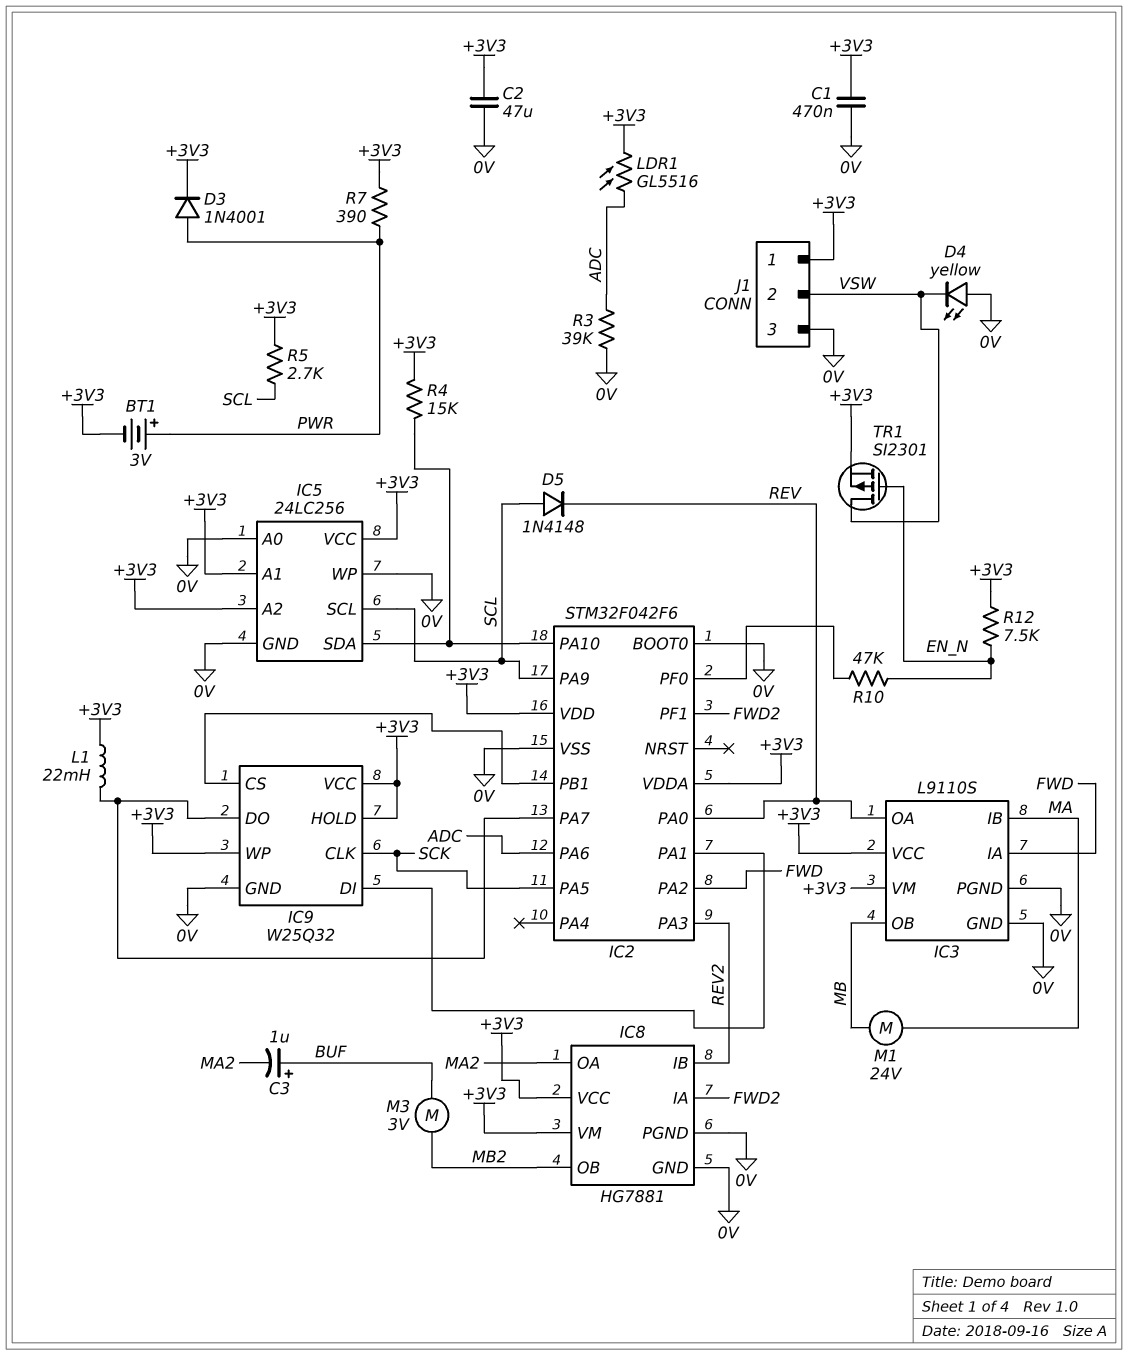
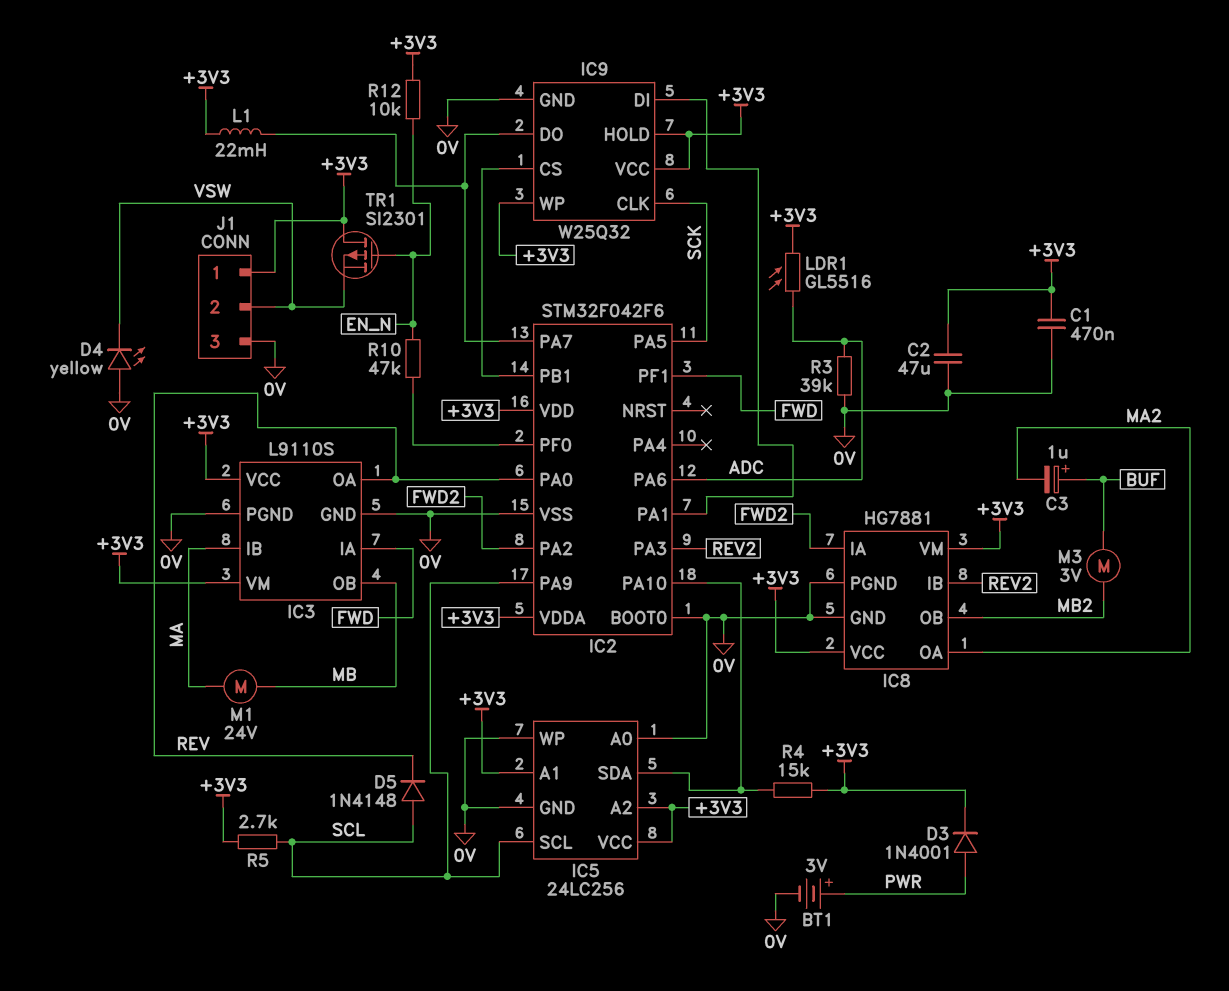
BT1: 3V (plus PWR, minus +3V3) -> 3V (plus PWR, minus 0V)
IC2 pin PA2: FWD -> FWD2
IC2 pin PF1: FWD2 -> FWD
R7: 390 (+3V3, PWR) -> none
R12: 7.5k (+3V3, EN_N) -> 10k (+3V3, EN_N)
TR1: PMOS SI2301 (G EN_N, D VSW, S +3V3) -> PMOS SI2301 (G EN_N, D +3V3, S VSW)

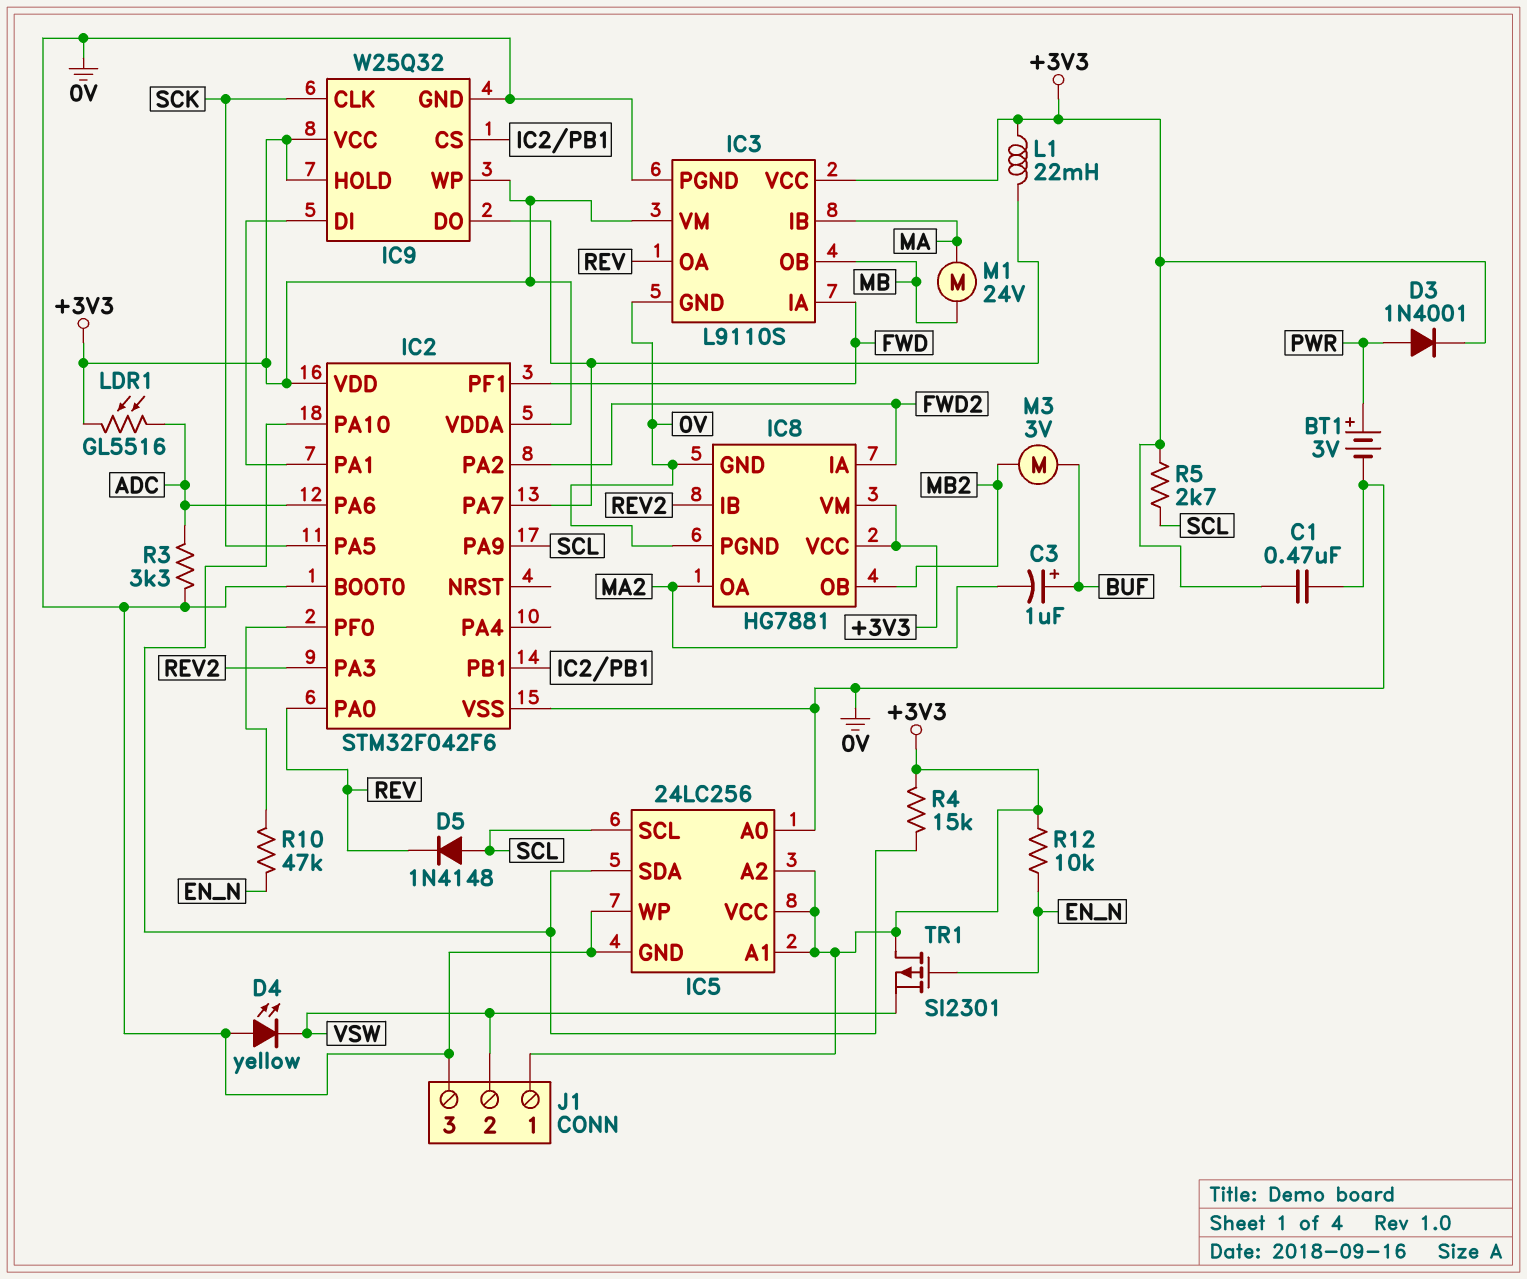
C2: 47uF (+3V3, 0V) -> none
R3: 39k (0V, ADC) -> 3.3k (0V, ADC)

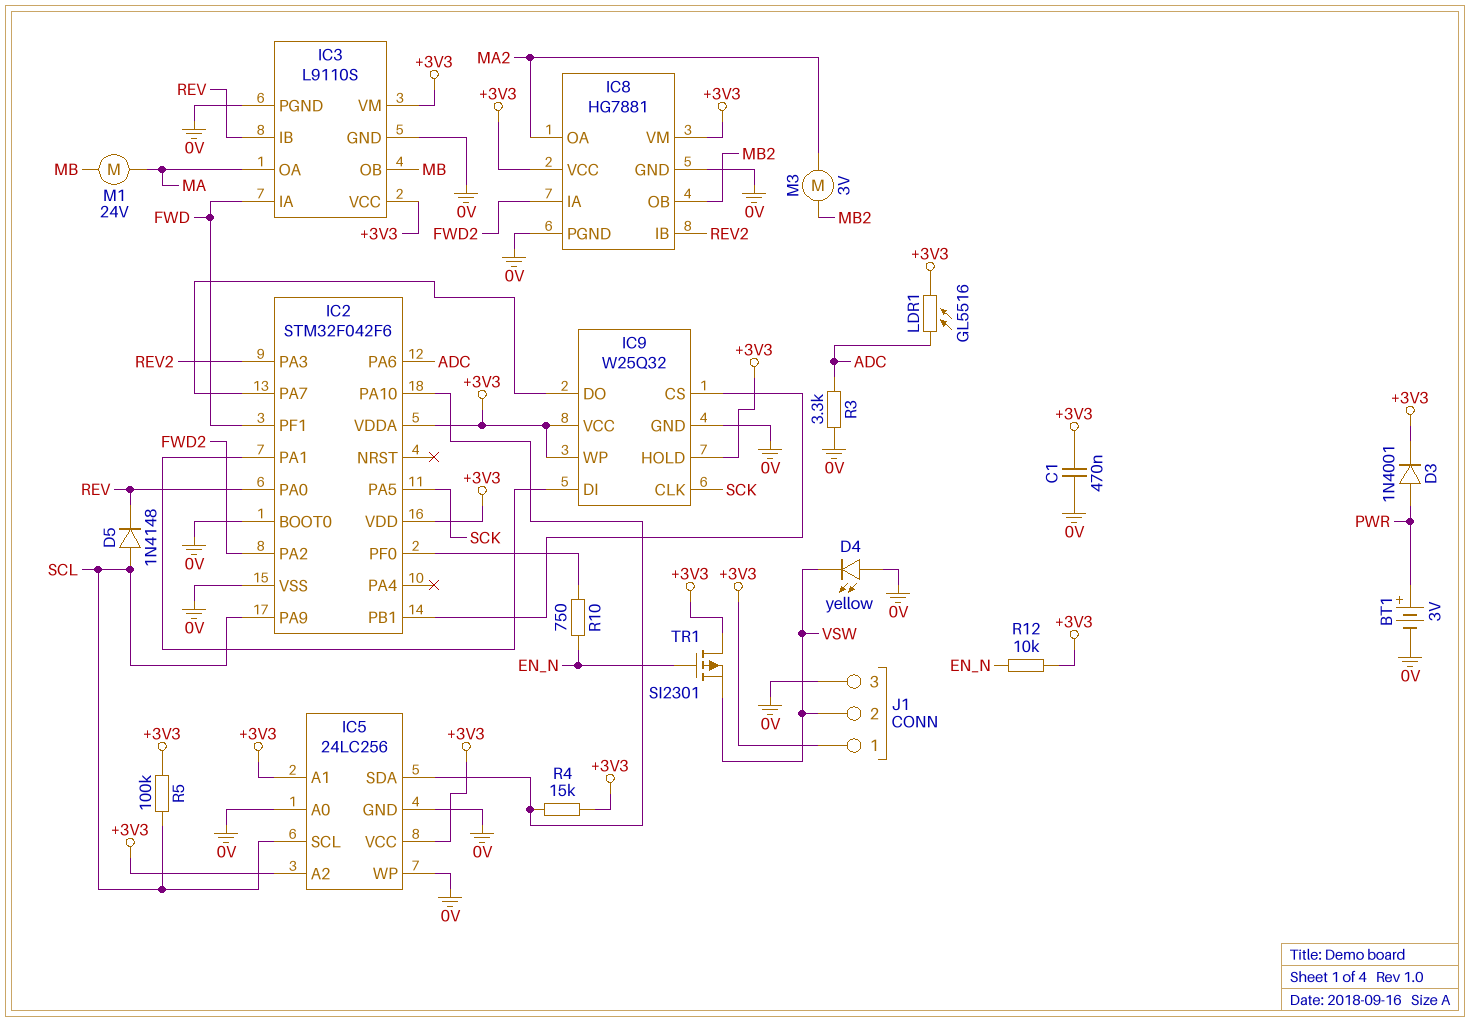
C3: 1uF (plus BUF, minus MA2) -> none
IC3 pin IB: MA -> REV
IC3 pin OA: REV -> MA
L1: 22mH (+3V3, IC2/PA7) -> none
M3: motor 3V (BUF, MB2) -> motor 3V (MA2, MB2)
R5: 2.7k (+3V3, SCL) -> 100k (+3V3, SCL)
R10: 47k (EN_N, IC2/PF0) -> 750 (EN_N, IC2/PF0)

